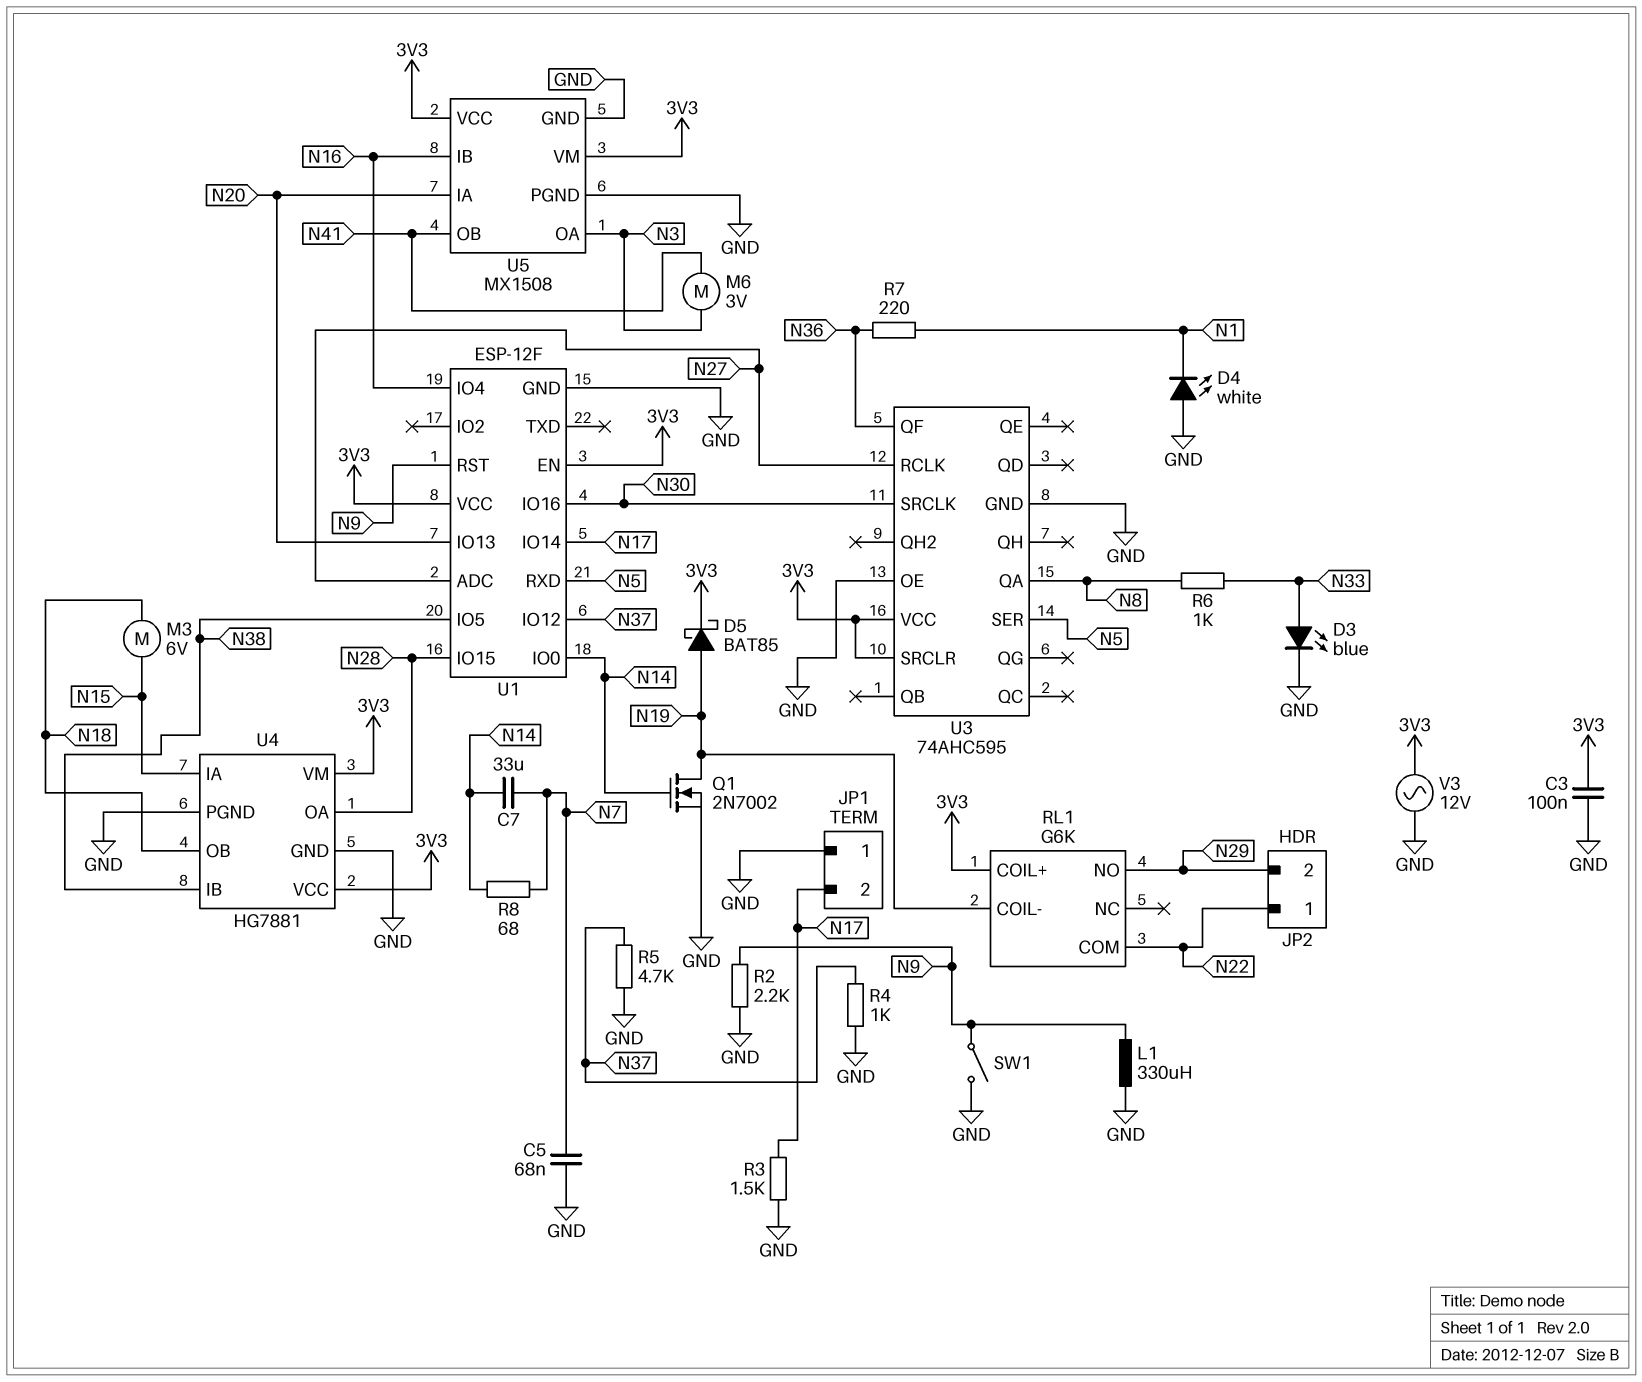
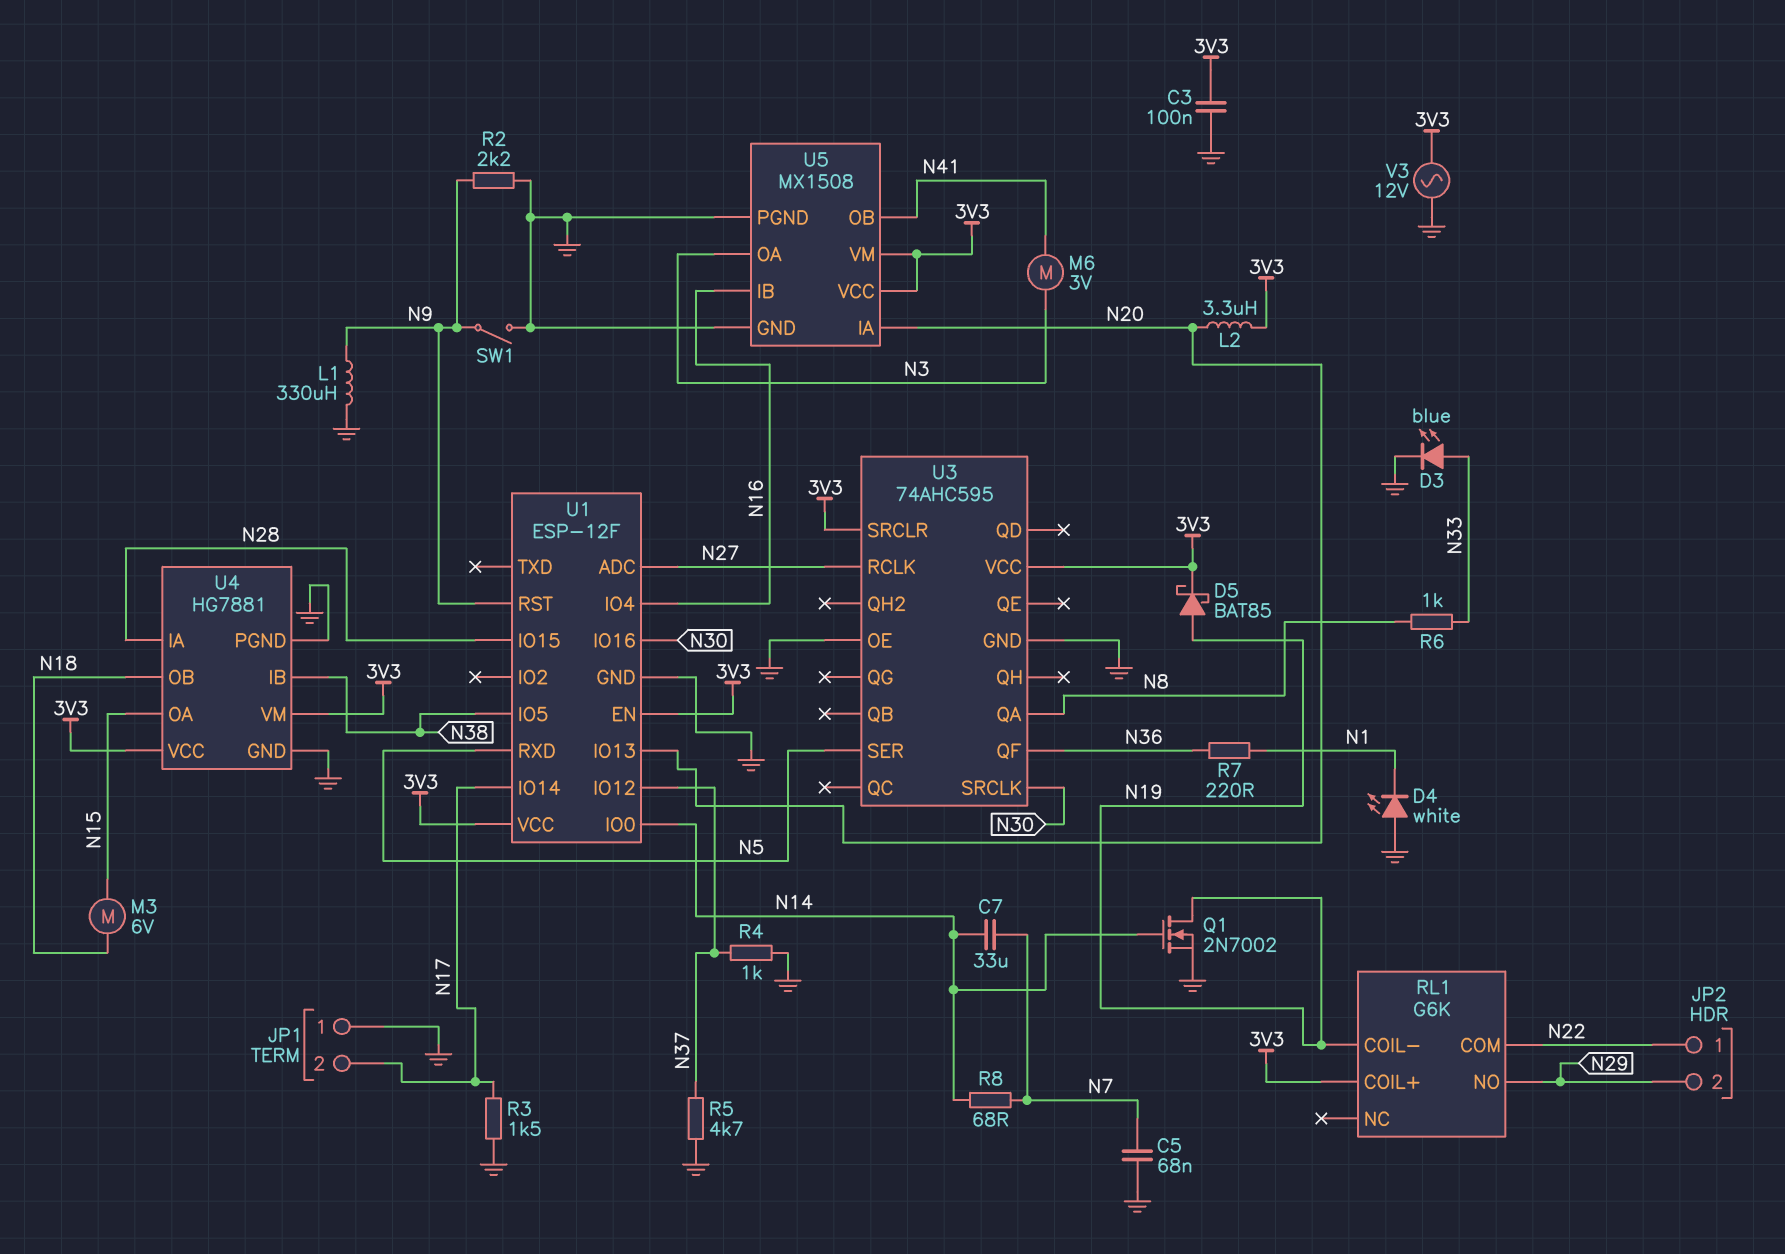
L2: none -> 3.3uH (3V3, N20)
U4 pin IA: N15 -> N28
U4 pin OA: N28 -> N15

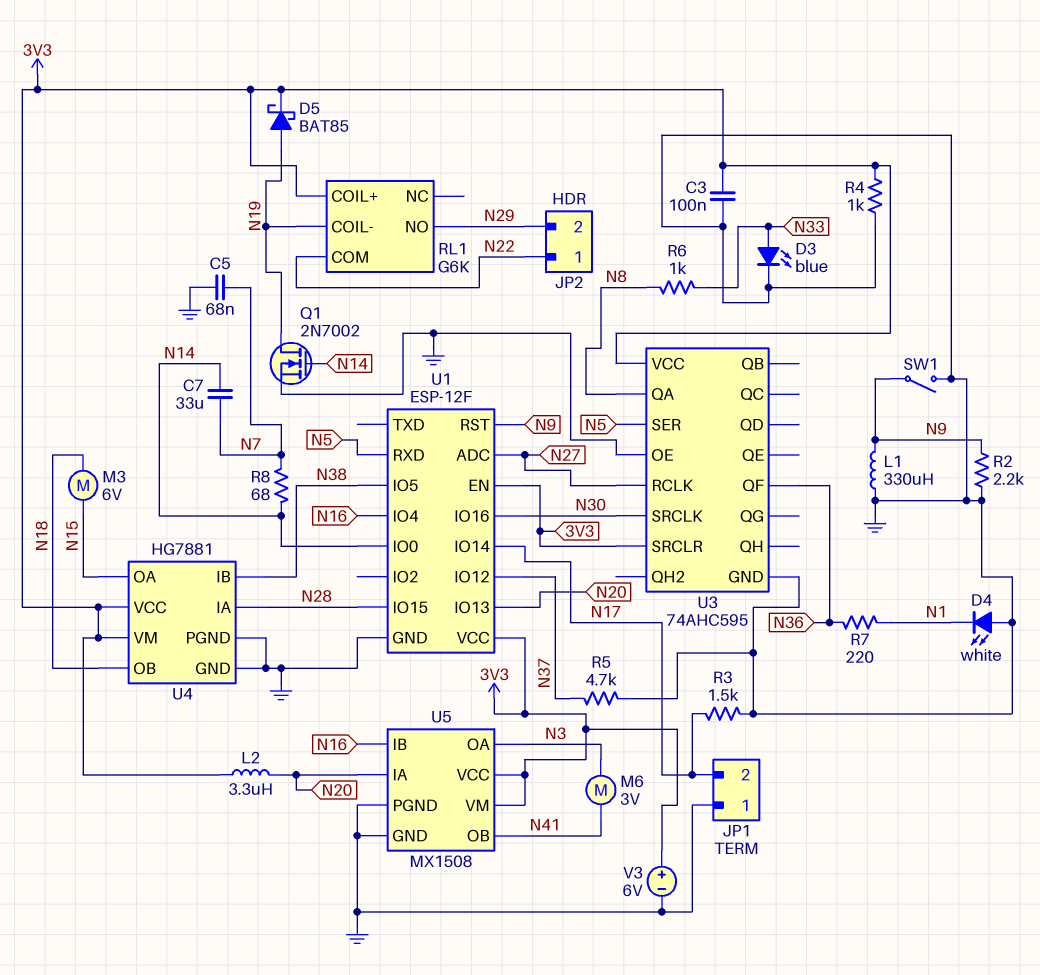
R4: 1k (GND, N37) -> 1k (3V3, GND)
V3: AC 12V (3V3, GND) -> 6V (plus 3V3, minus GND)

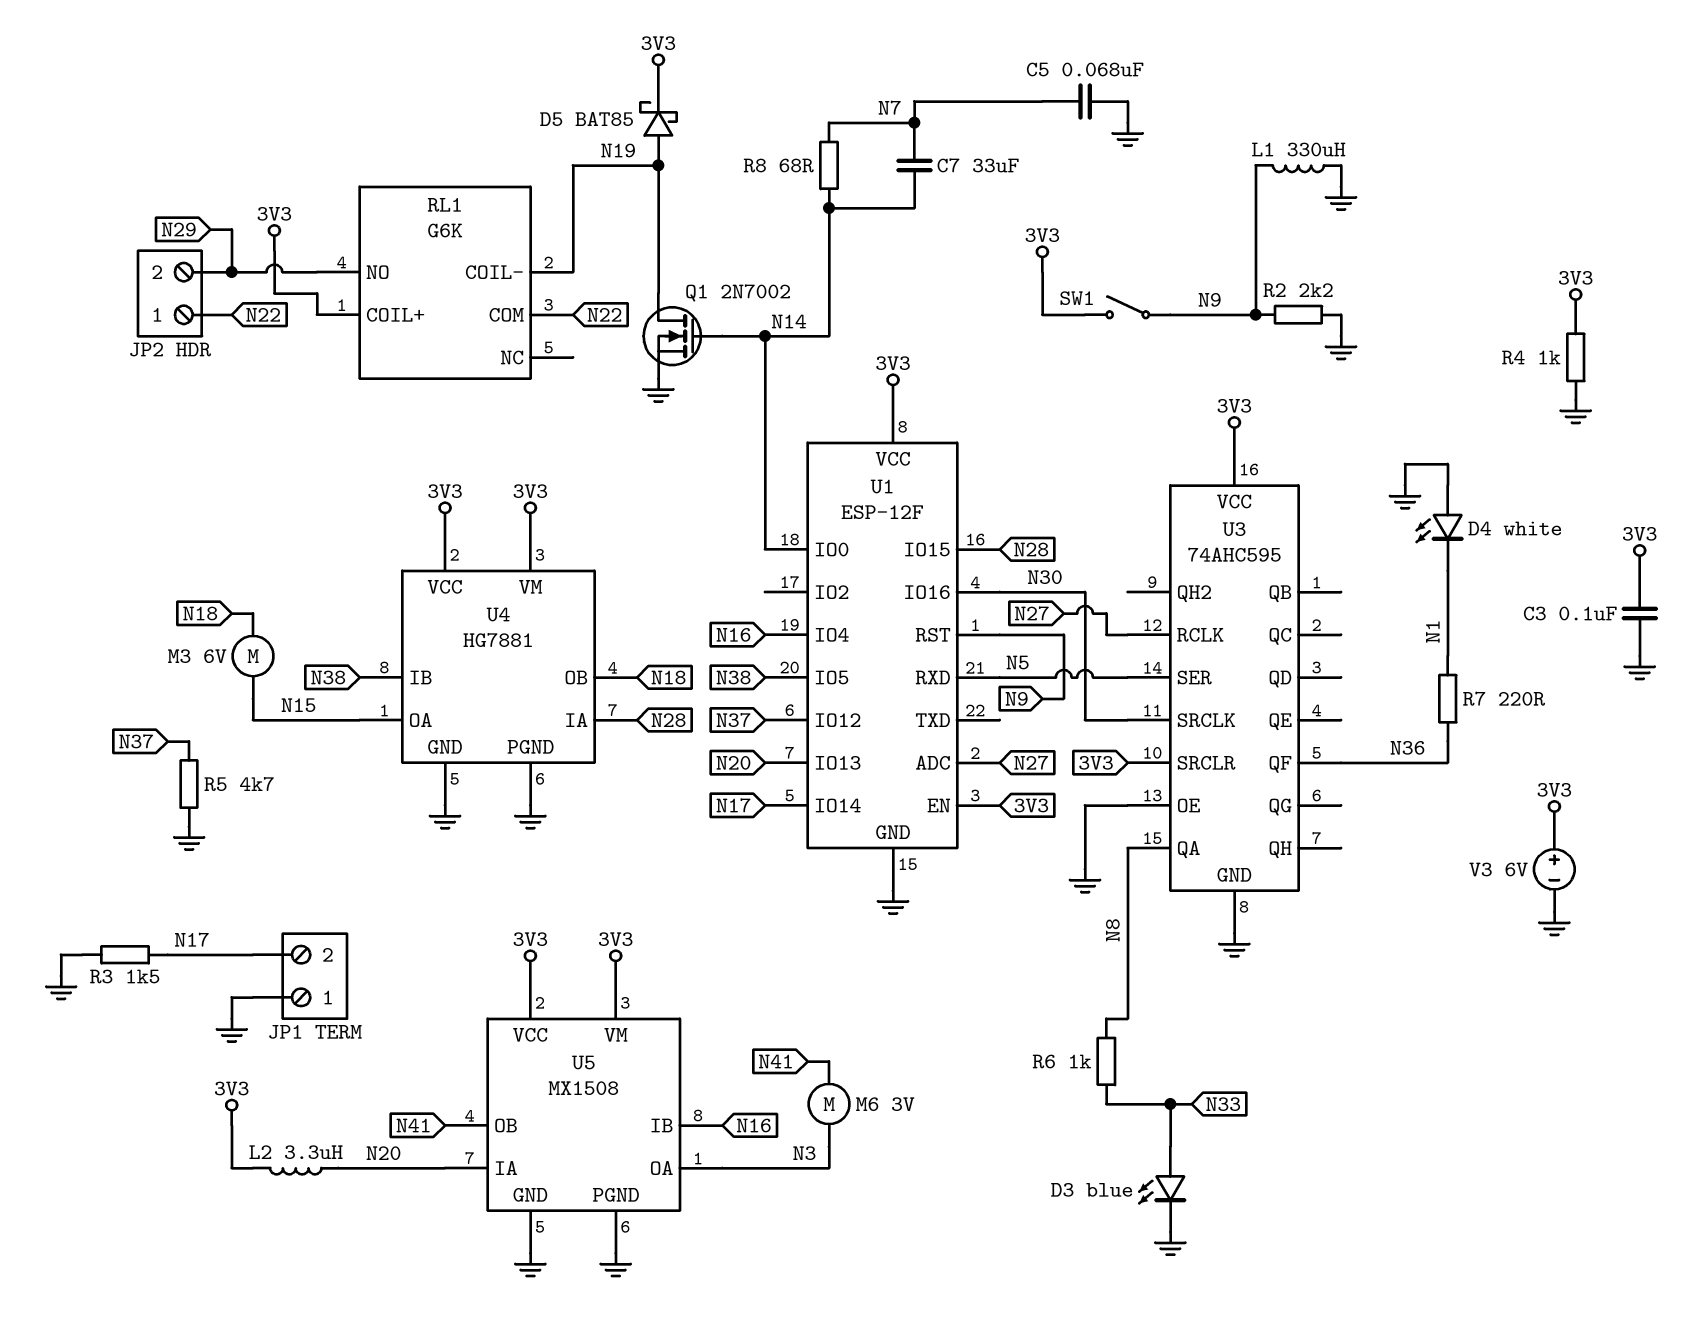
SW1: switch (GND, N9) -> switch (3V3, N9)

